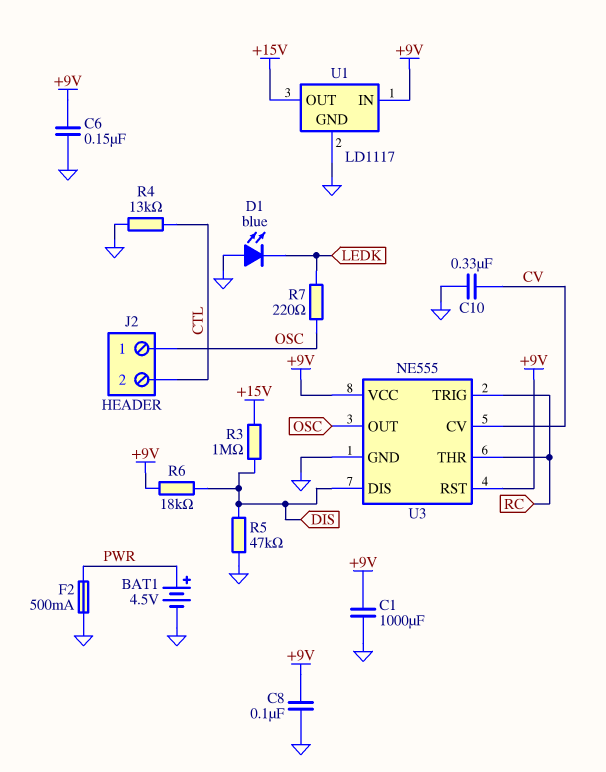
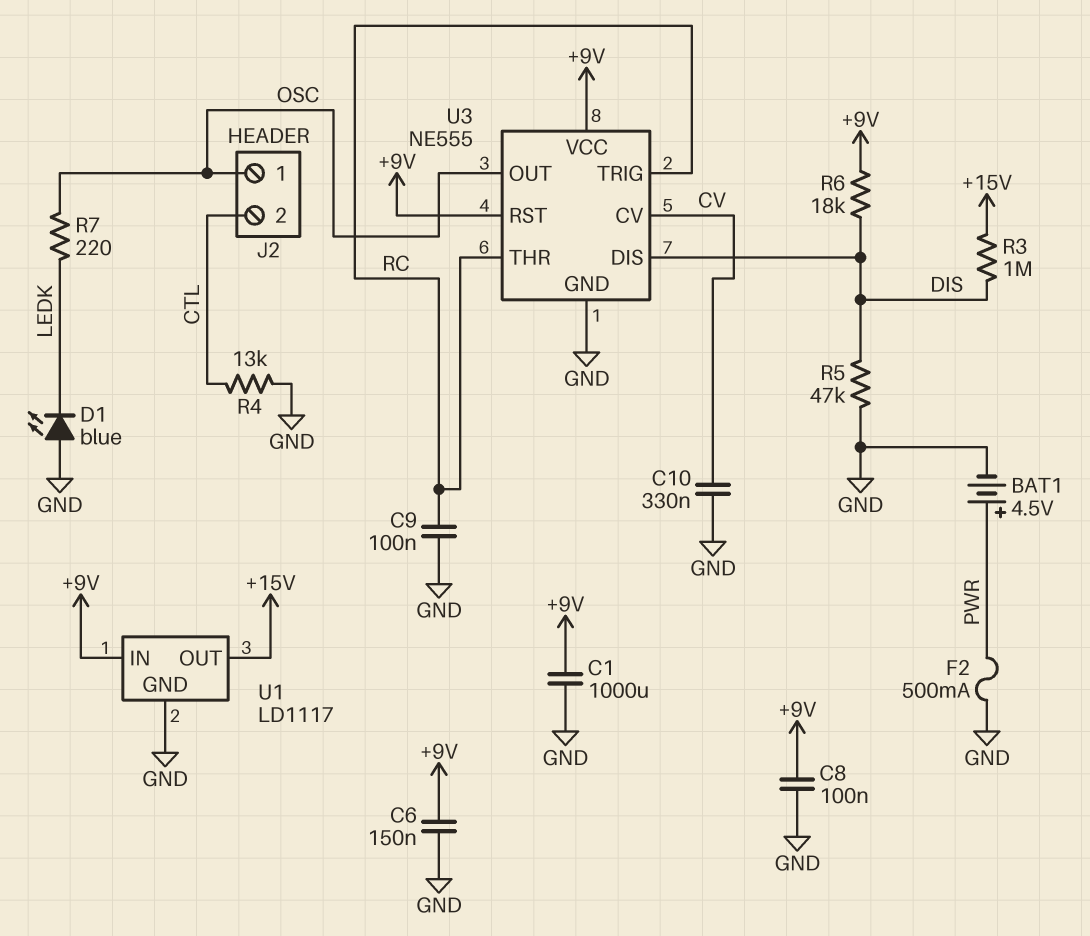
C9: none -> 100nF (GND, RC)

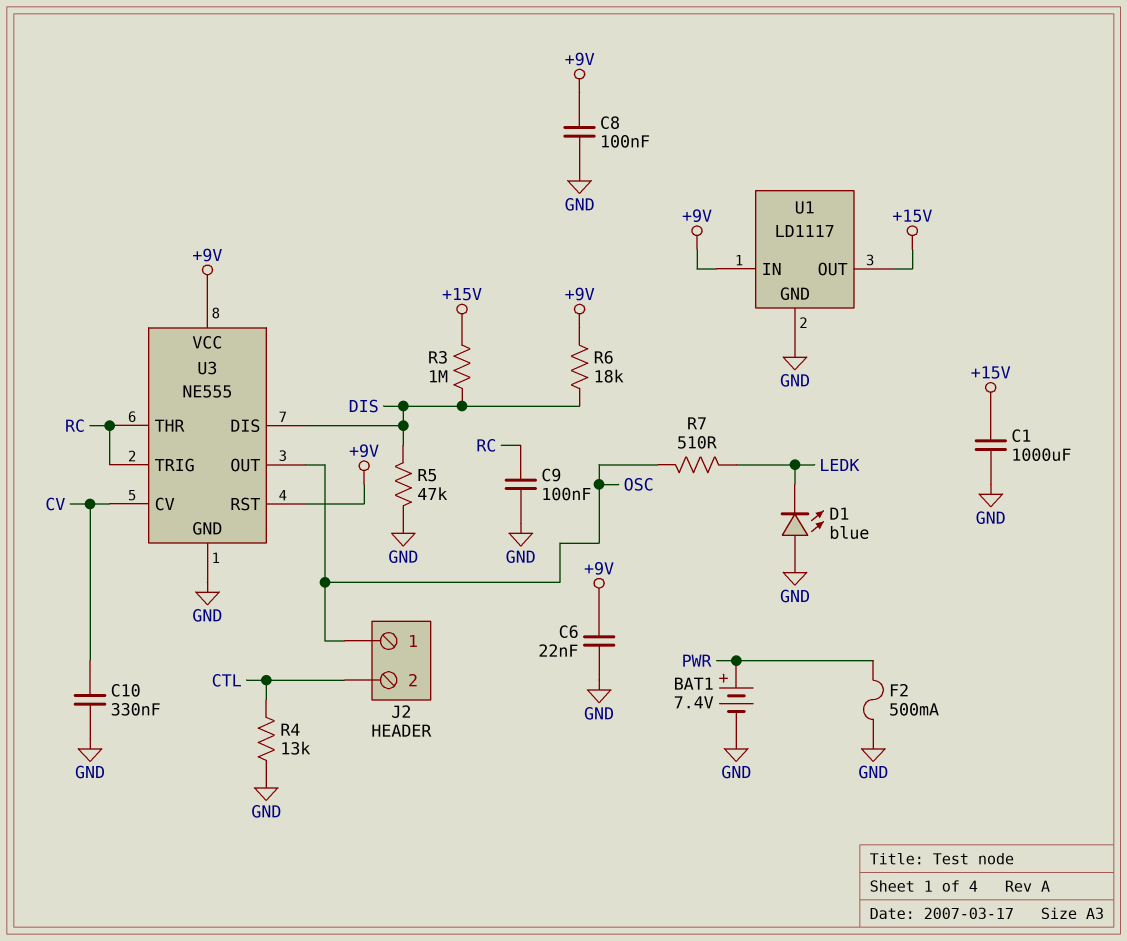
BAT1: 4.5V (plus PWR, minus GND) -> 7.4V (plus PWR, minus GND)
C1: 1000uF (+9V, GND) -> 1000uF (+15V, GND)
C6: 150nF (+9V, GND) -> 22nF (+9V, GND)
R7: 220 (LEDK, OSC) -> 510 (LEDK, OSC)

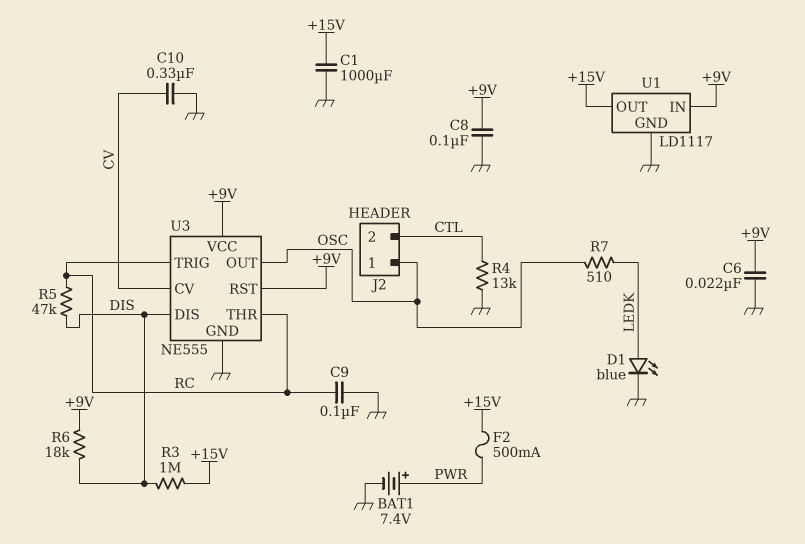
D1: LED blue (A GND, K LEDK) -> LED blue (A LEDK, K GND)
F2: 500mA (GND, PWR) -> 500mA (+15V, PWR)
R5: 47k (DIS, GND) -> 47k (DIS, RC)

